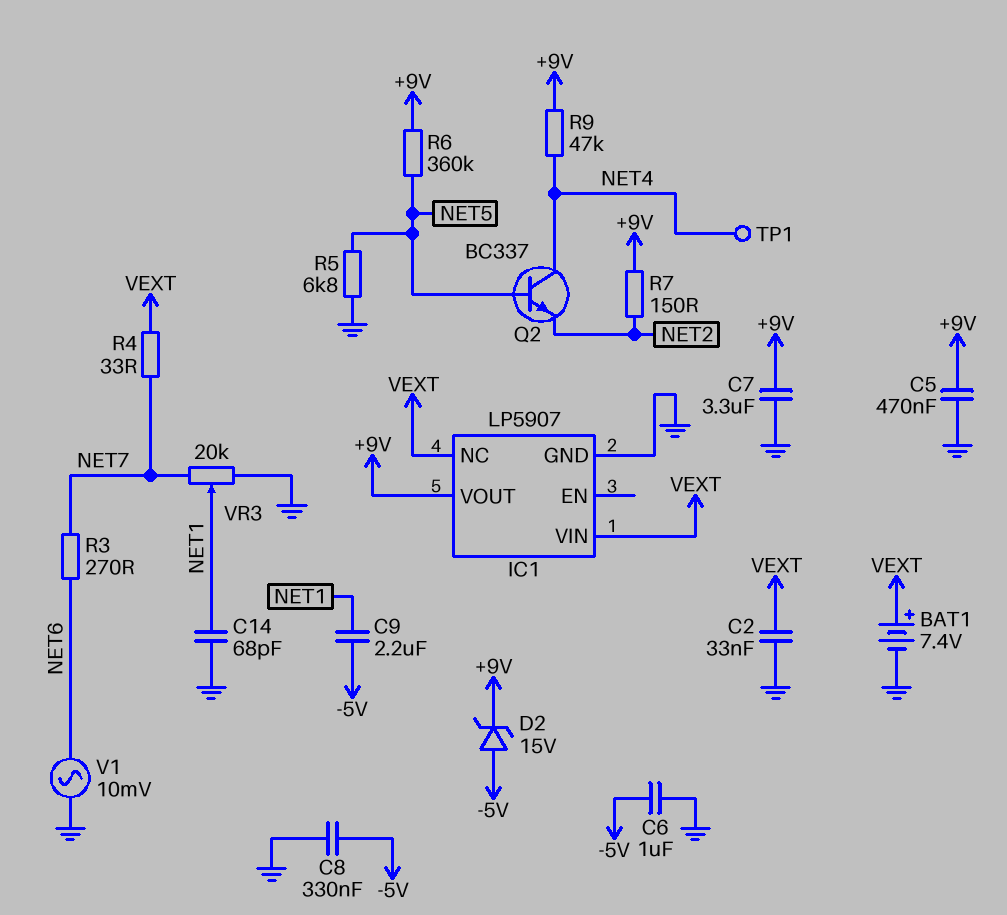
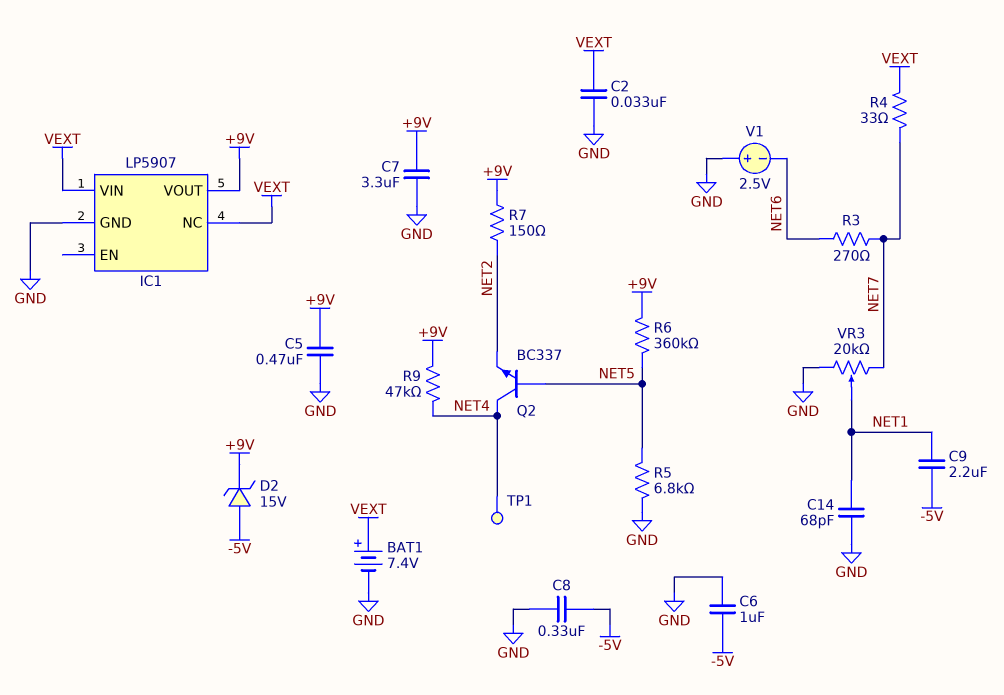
V1: AC 10mV (GND, NET6) -> 2.5V (plus GND, minus NET6)

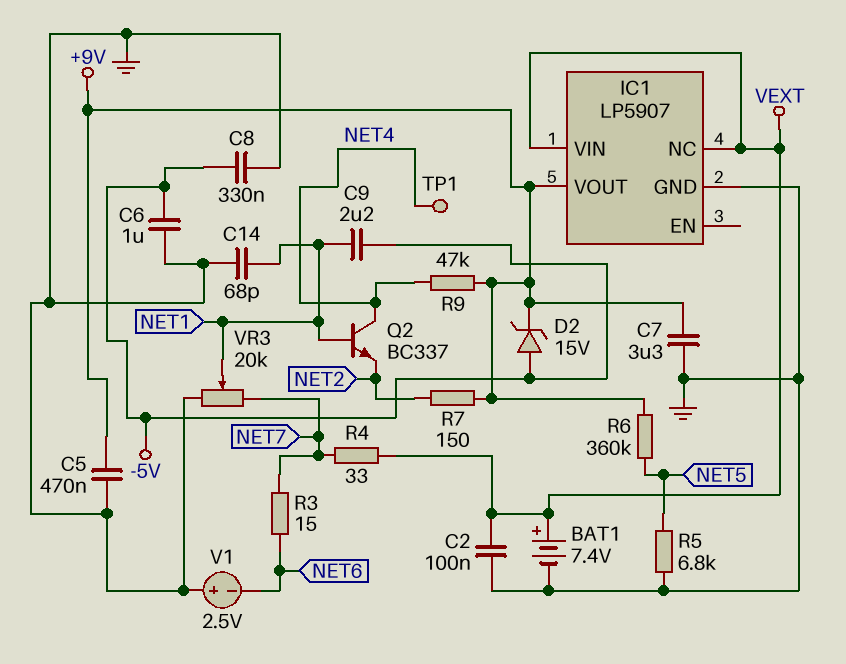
C2: 33nF (GND, VEXT) -> 100nF (GND, VEXT)
Q2: NPN BC337 (B NET5, C NET4, E NET2) -> NPN BC337 (B NET1, C NET4, E NET2)
R3: 270 (NET6, NET7) -> 15 (NET6, NET7)

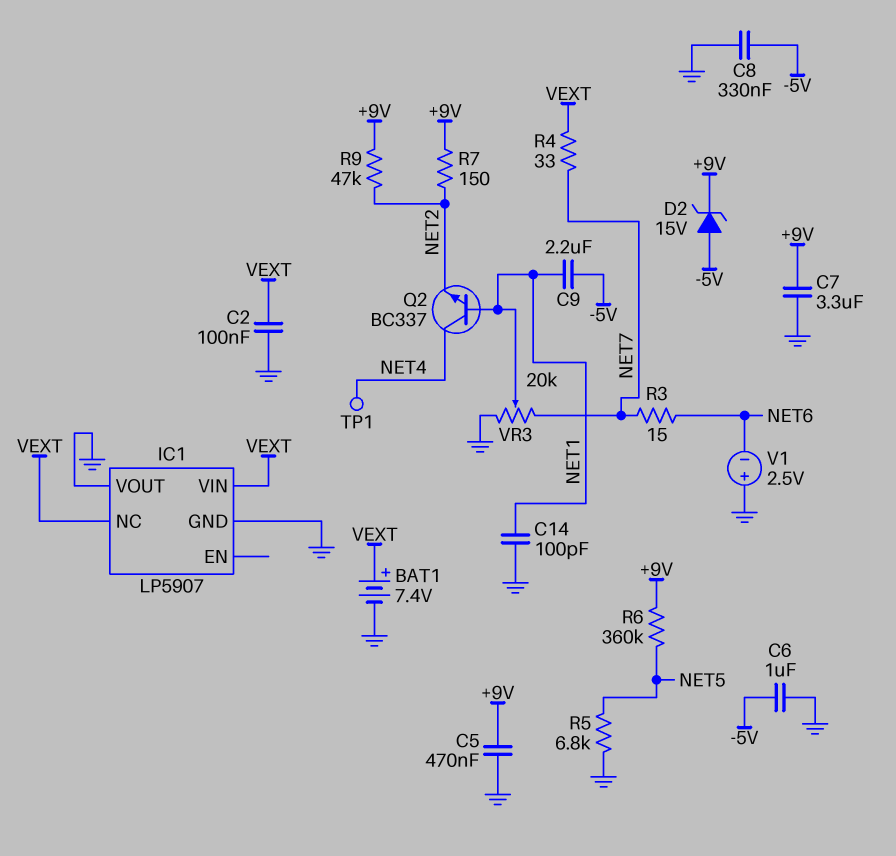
C14: 68pF (GND, NET1) -> 100pF (GND, NET1)
IC1 pin VOUT: +9V -> GND
R9: 47k (+9V, NET4) -> 47k (+9V, NET2)

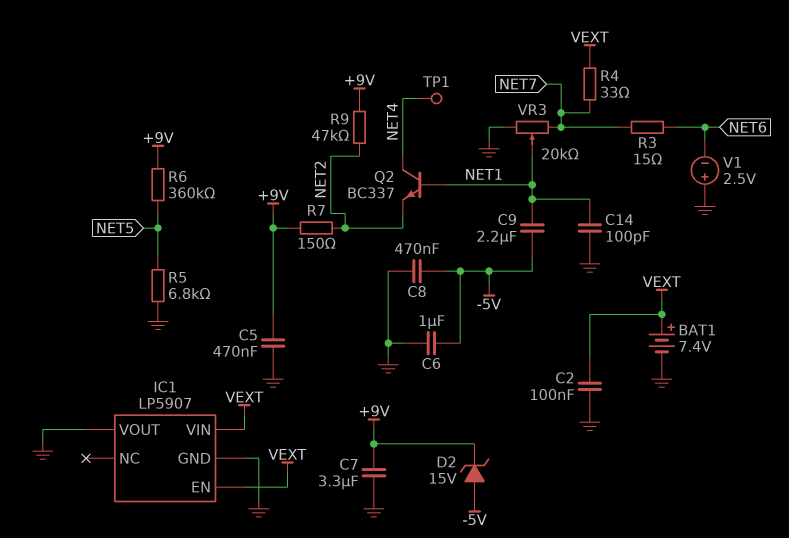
C8: 330nF (-5V, GND) -> 470nF (-5V, GND)
IC1 pin EN: none -> VEXT
IC1 pin NC: VEXT -> none

